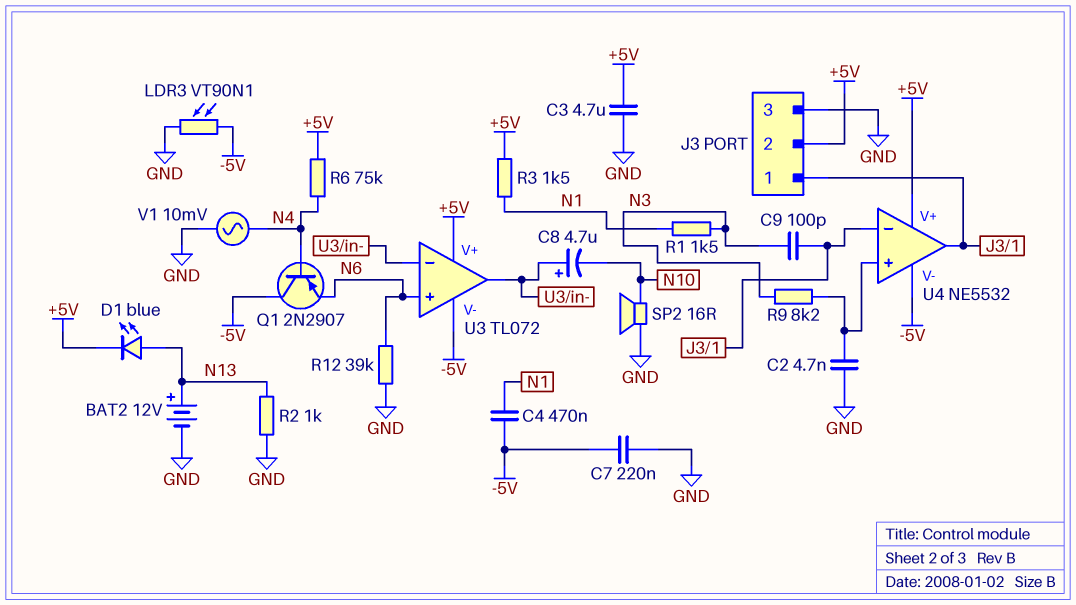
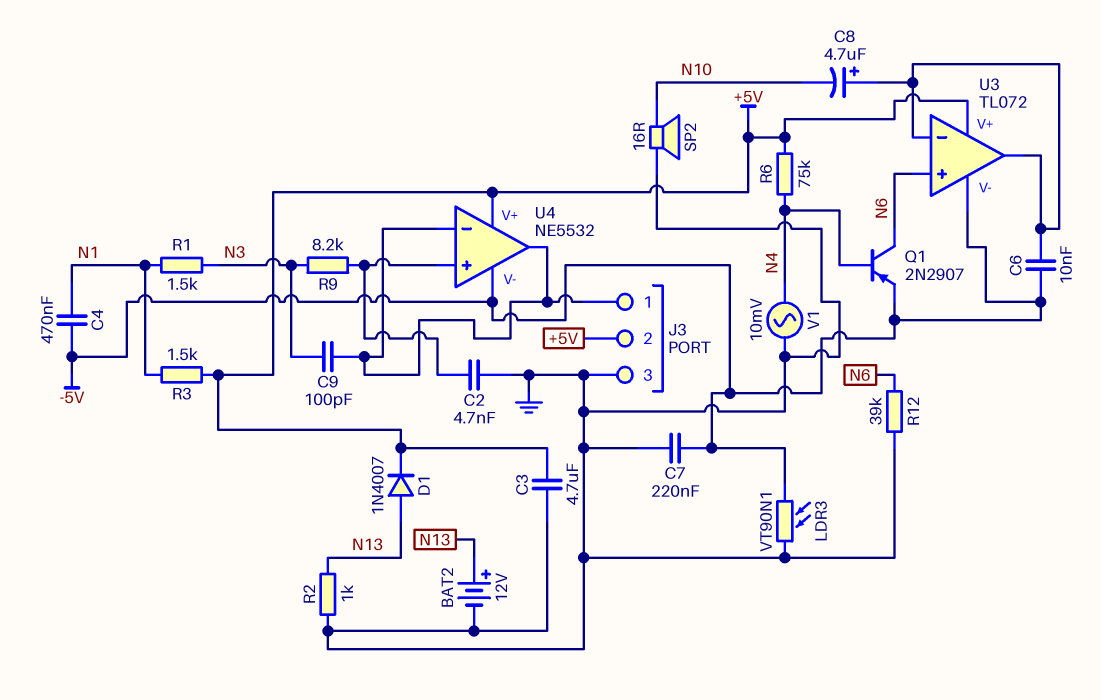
C6: none -> 10nF (-5V, U3/in-)
D1: LED blue (A N13, K +5V) -> diode 1N4007 (A N13, K +5V)
Q1: PNP 2N2907 (B N4, C -5V, E N6) -> PNP 2N2907 (B N4, C N6, E -5V)

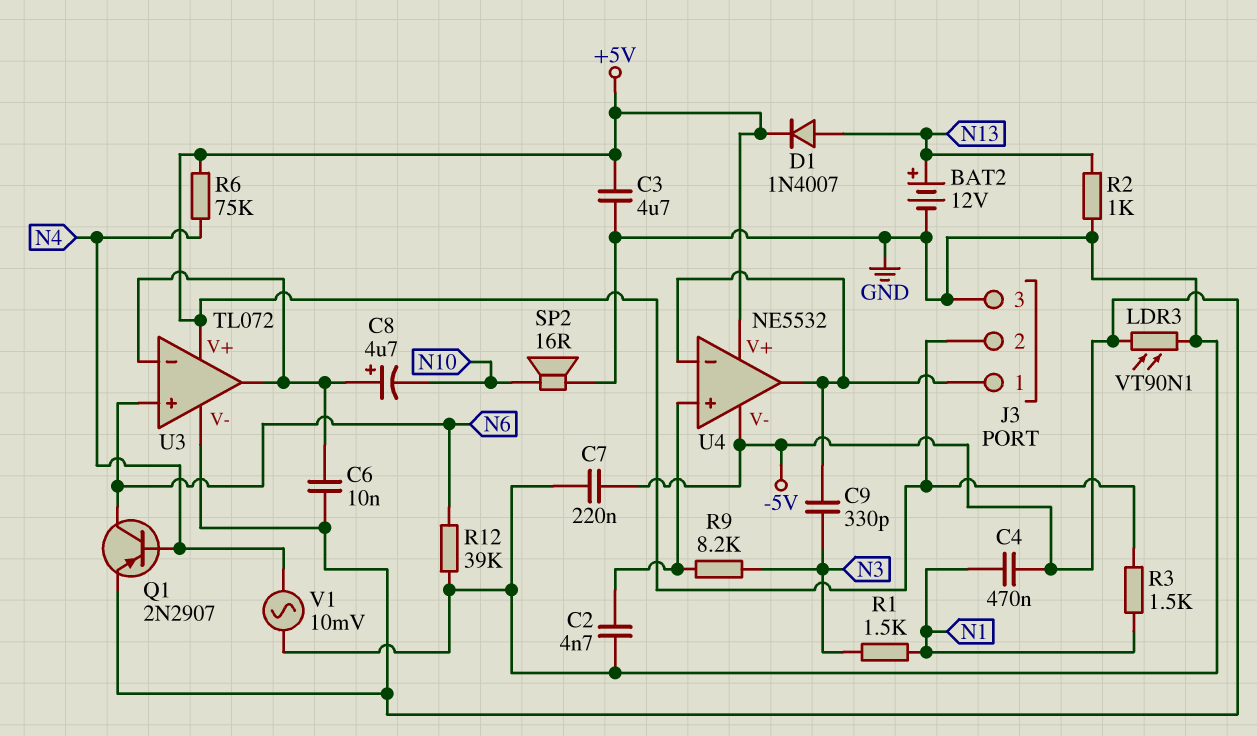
C9: 100pF (J3/1, N3) -> 330pF (J3/1, N3)

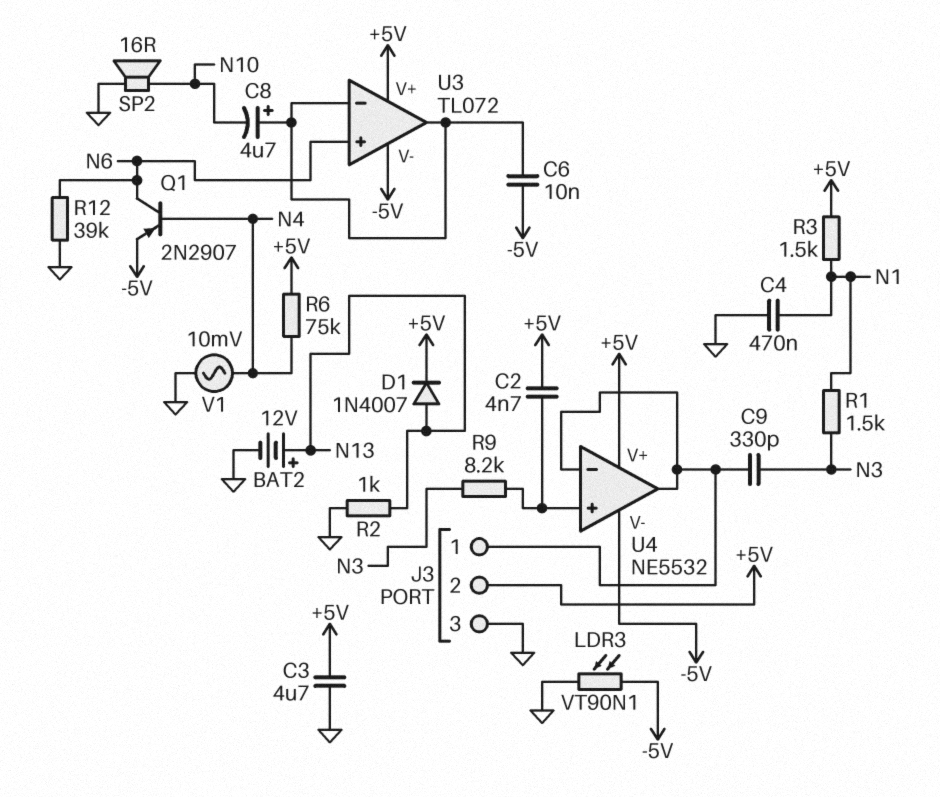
C2: 4.7nF (GND, U4/in+) -> 4.7nF (+5V, U4/in+)
C4: 470nF (-5V, N1) -> 470nF (GND, N1)
C7: 220nF (-5V, GND) -> none

